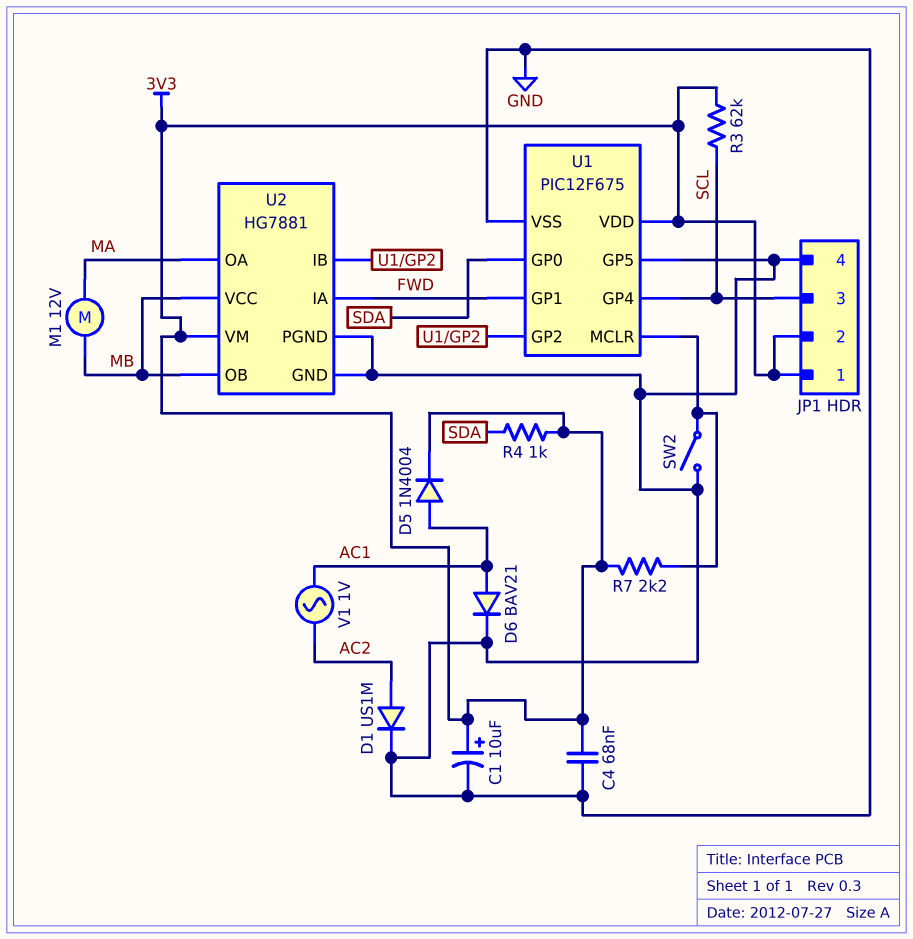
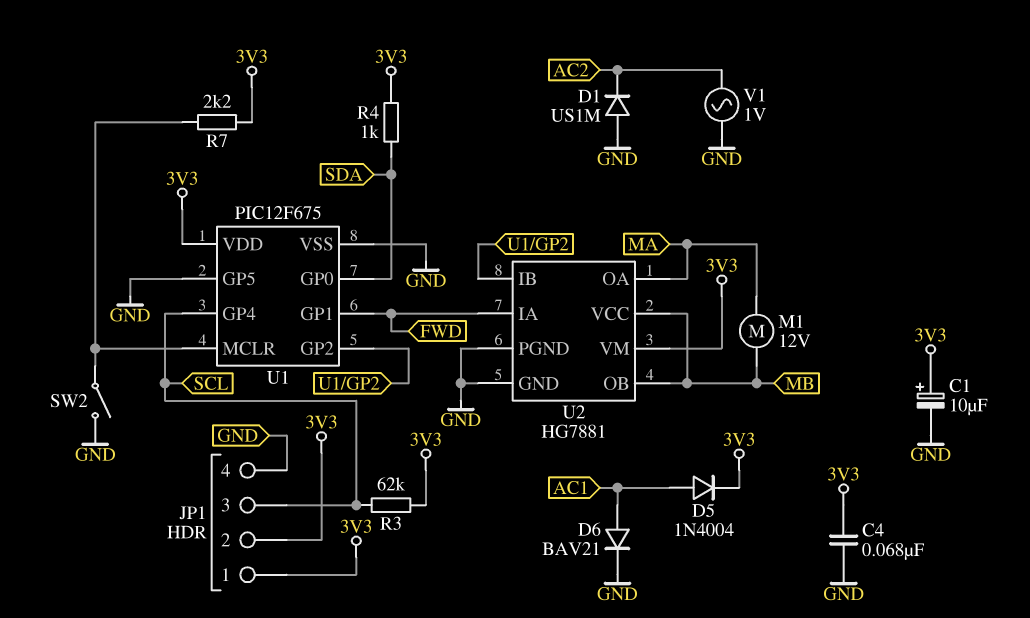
D1: diode US1M (A AC2, K GND) -> diode US1M (A GND, K AC2)
V1: AC 1V (AC1, AC2) -> AC 1V (AC2, GND)

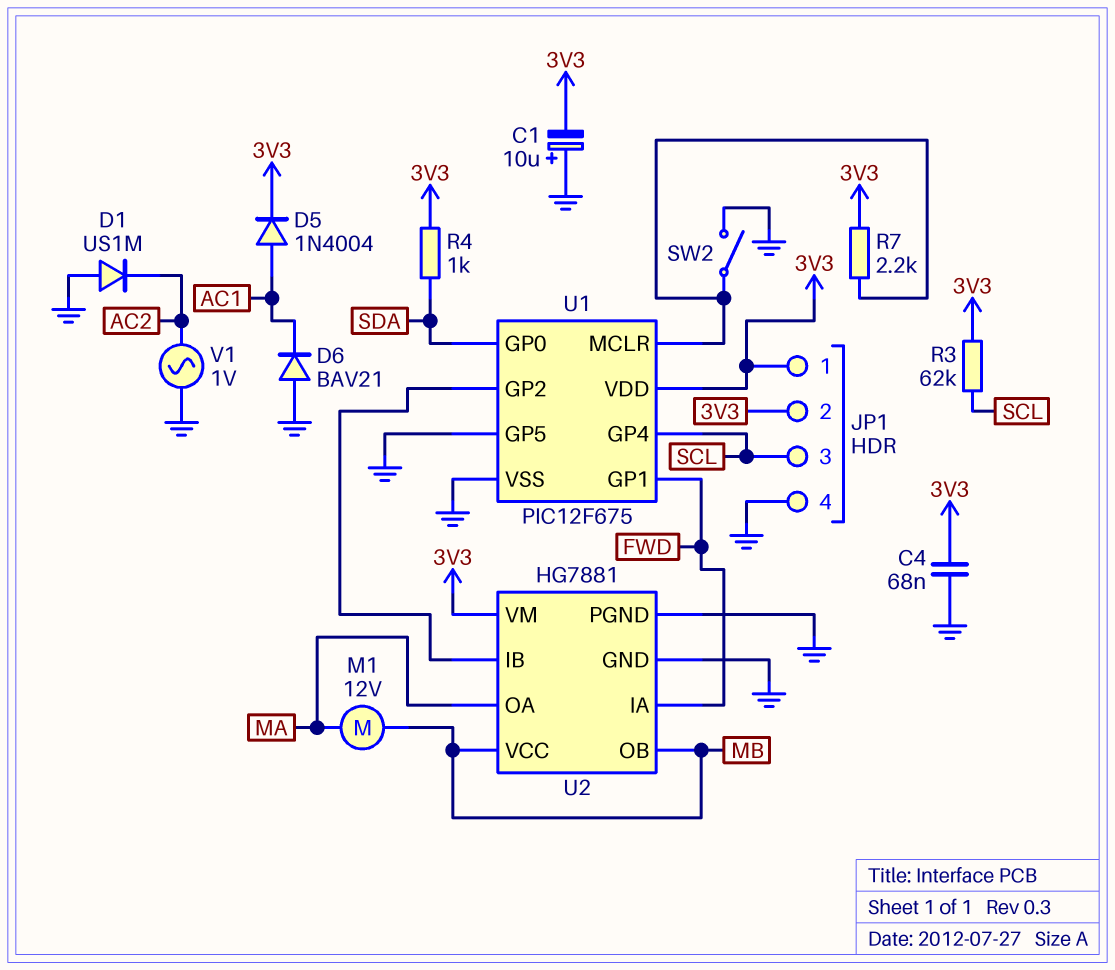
C1: 10uF (plus 3V3, minus GND) -> 10uF (plus GND, minus 3V3)
D6: diode BAV21 (A AC1, K GND) -> diode BAV21 (A GND, K AC1)

